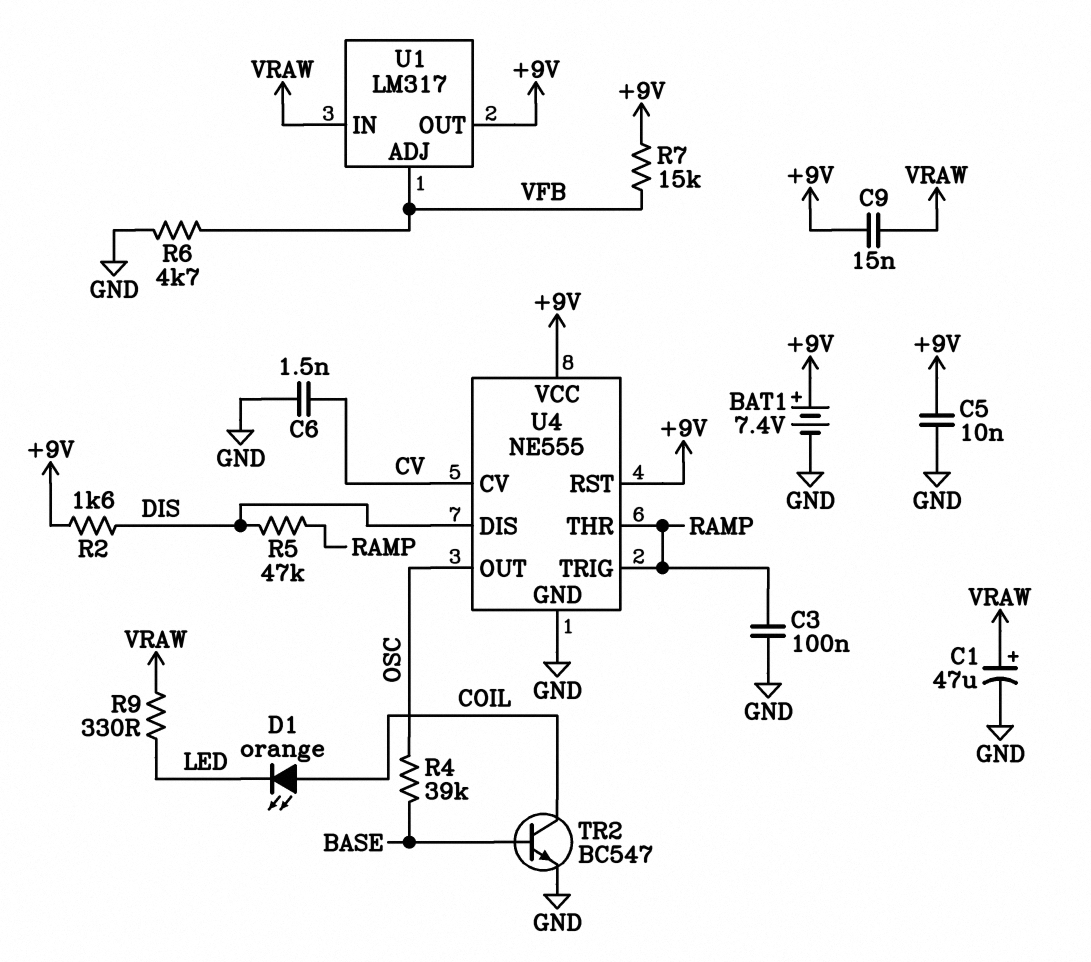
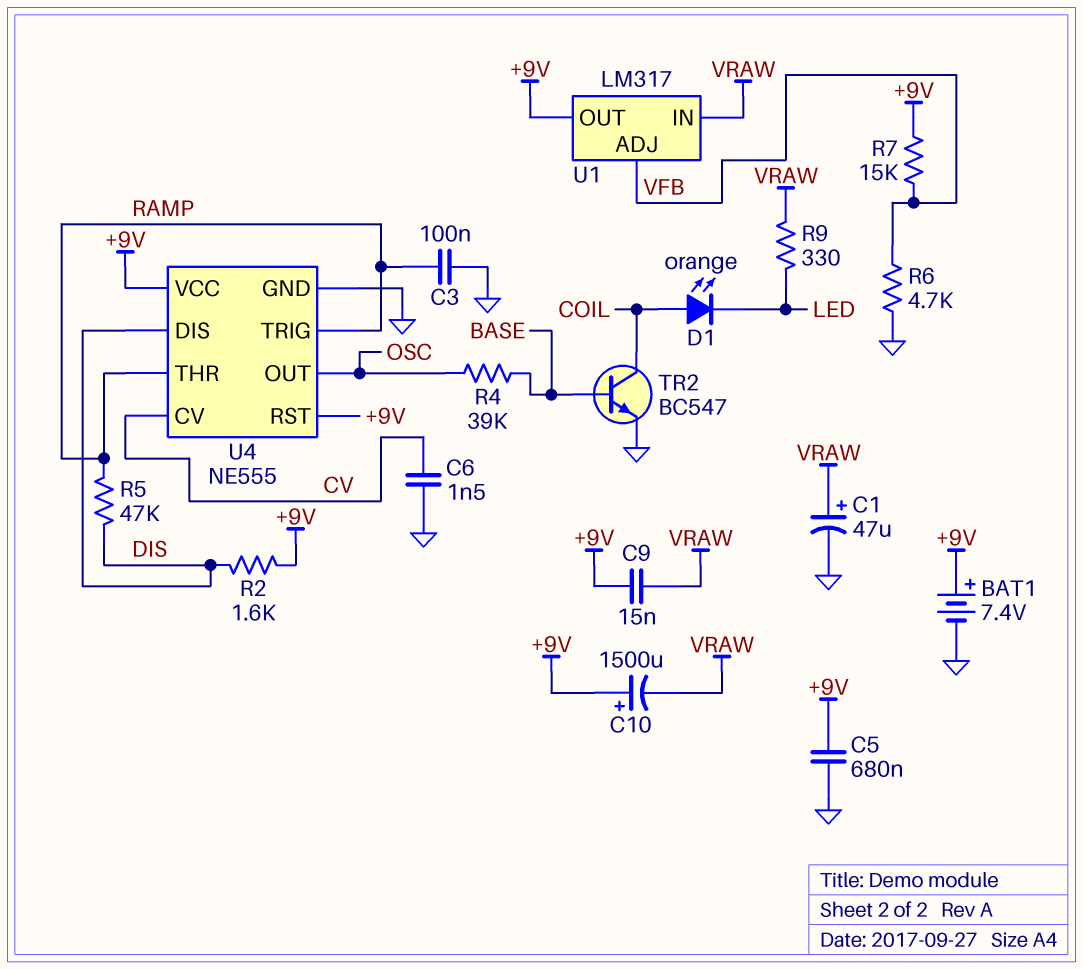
C5: 10nF (+9V, GND) -> 680nF (+9V, GND)
C10: none -> 1500uF (plus +9V, minus VRAW)

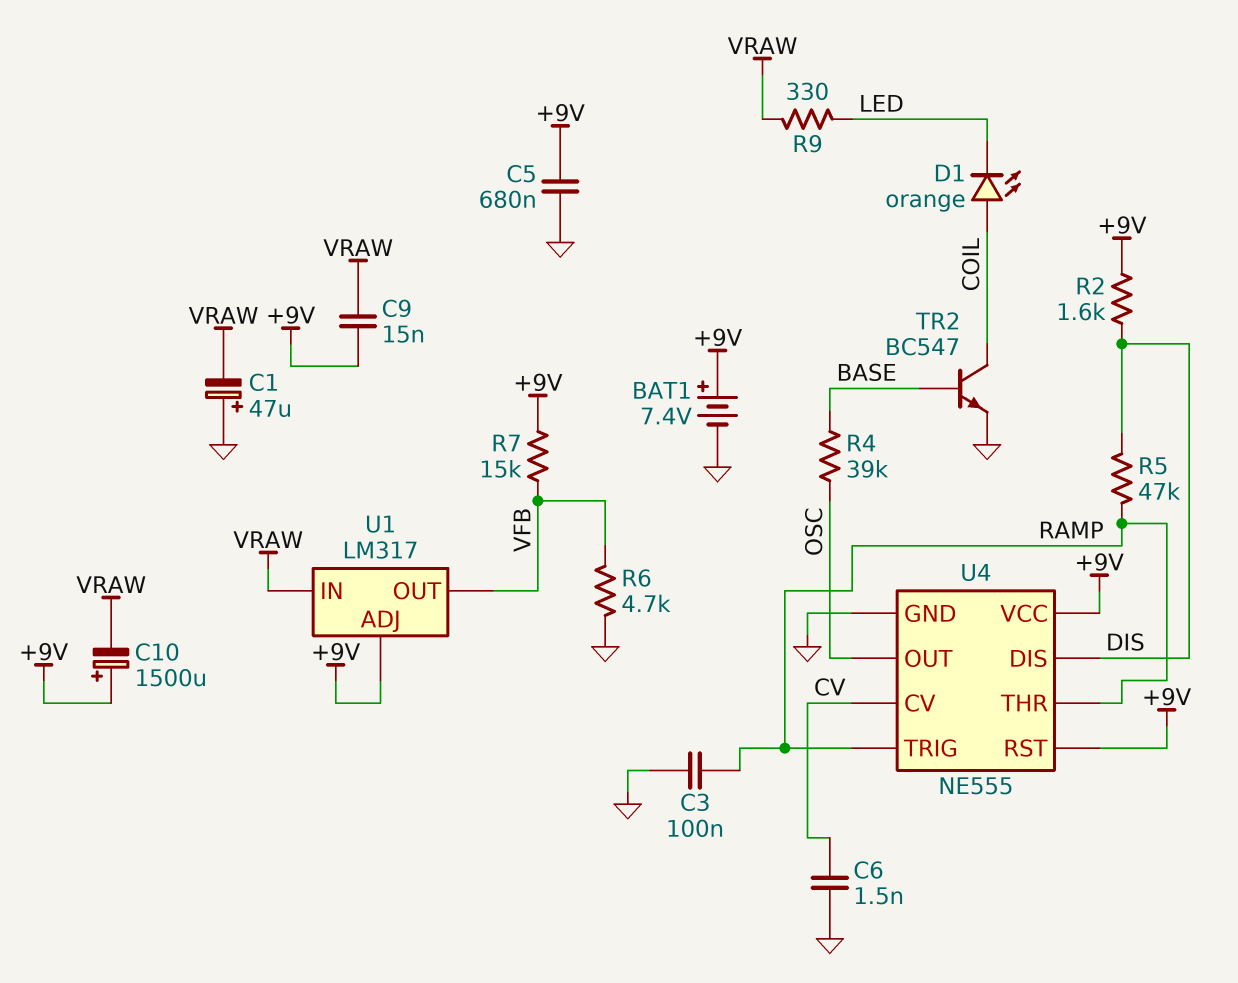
C1: 47uF (plus VRAW, minus GND) -> 47uF (plus GND, minus VRAW)
U1 pin ADJ: VFB -> +9V
U1 pin OUT: +9V -> VFB

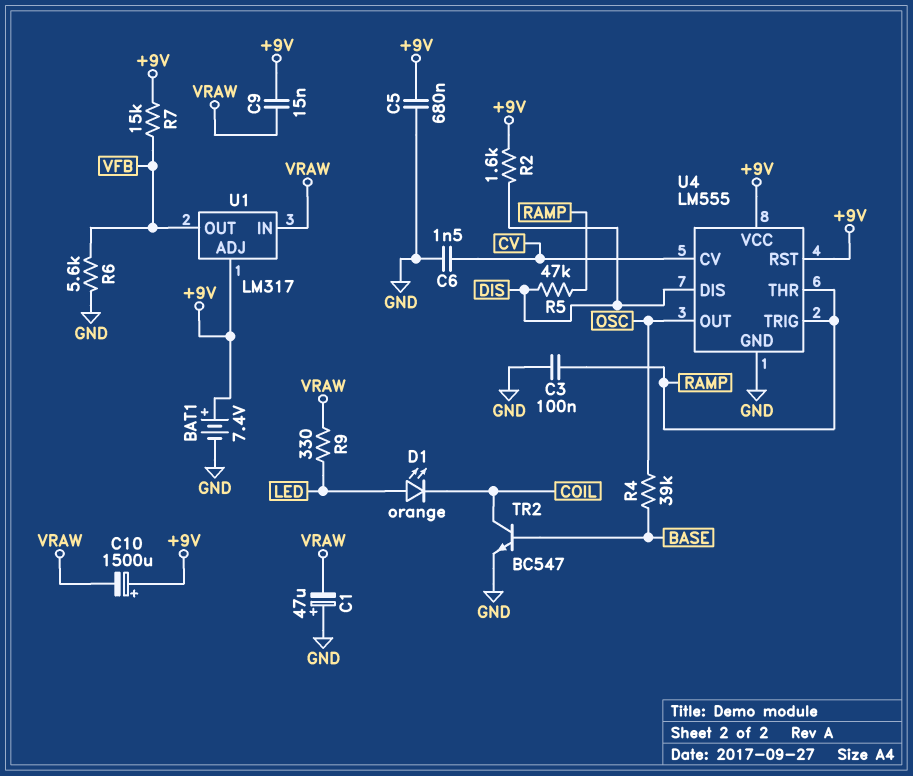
D1: LED orange (A COIL, K LED) -> LED orange (A LED, K COIL)
R6: 4.7k (GND, VFB) -> 5.6k (GND, VFB)
U4: NE555 -> LM555

